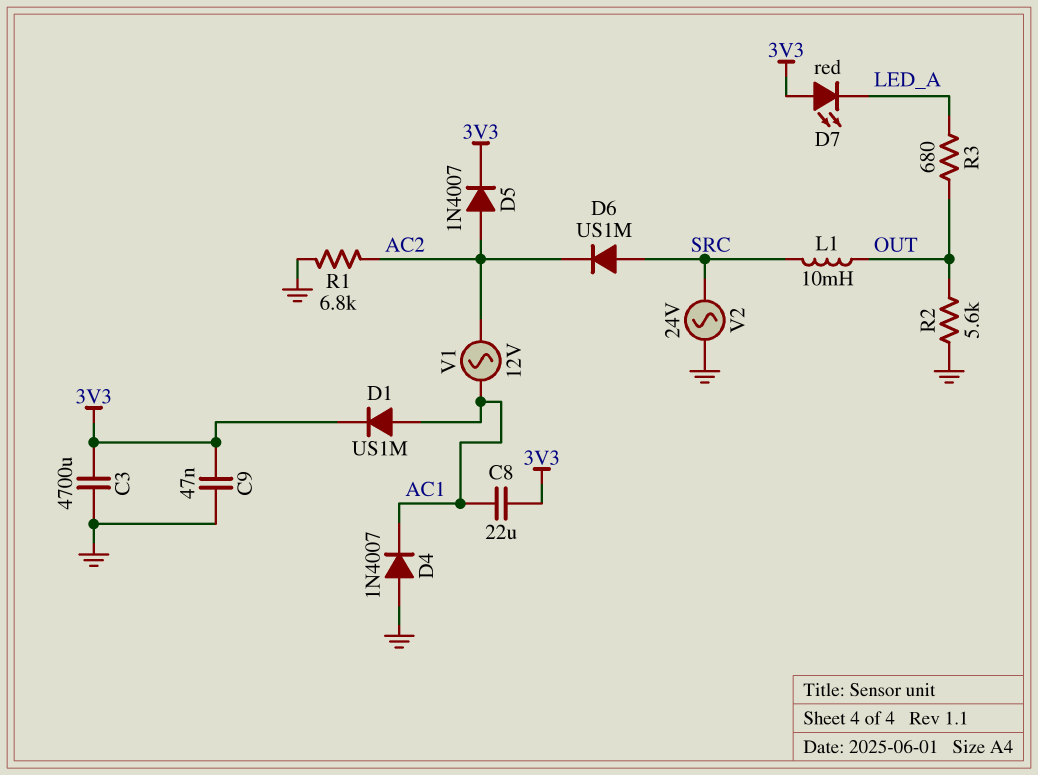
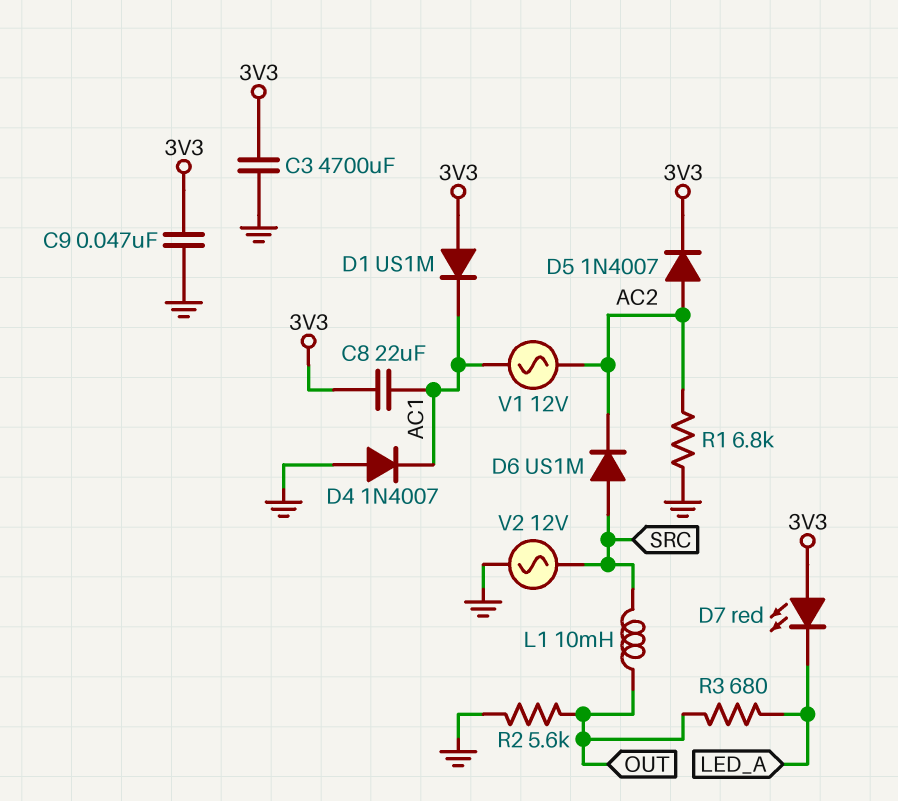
D1: diode US1M (A AC1, K 3V3) -> diode US1M (A 3V3, K AC1)
V2: AC 24V (GND, SRC) -> AC 12V (GND, SRC)

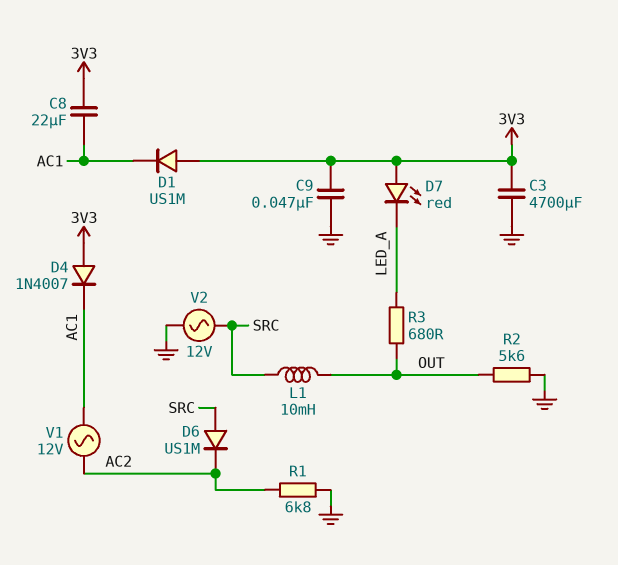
D4: diode 1N4007 (A GND, K AC1) -> diode 1N4007 (A 3V3, K AC1)
D5: diode 1N4007 (A AC2, K 3V3) -> none

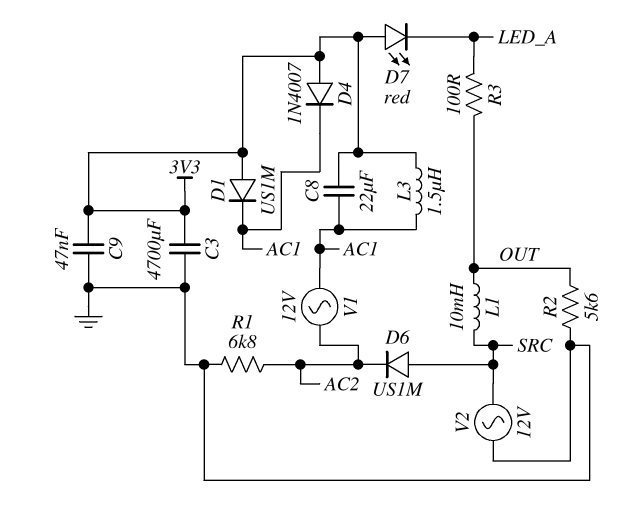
L3: none -> 1.5uH (3V3, AC1)
R3: 680 (LED_A, OUT) -> 100 (LED_A, OUT)

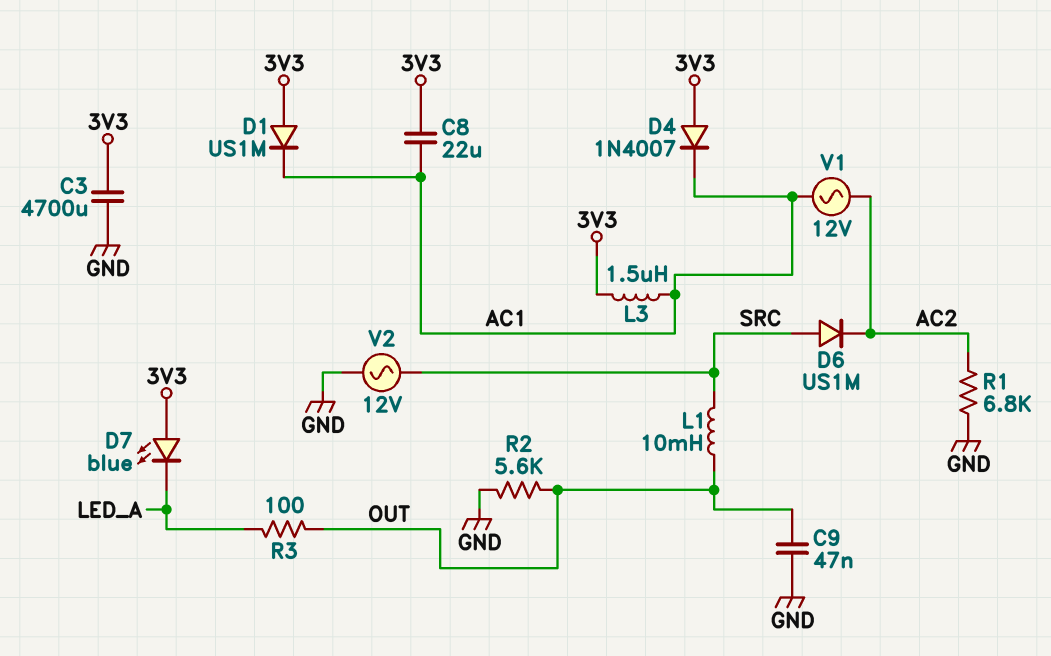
C9: 47nF (3V3, GND) -> 47nF (GND, OUT)
D7: LED red (A 3V3, K LED_A) -> LED blue (A 3V3, K LED_A)

